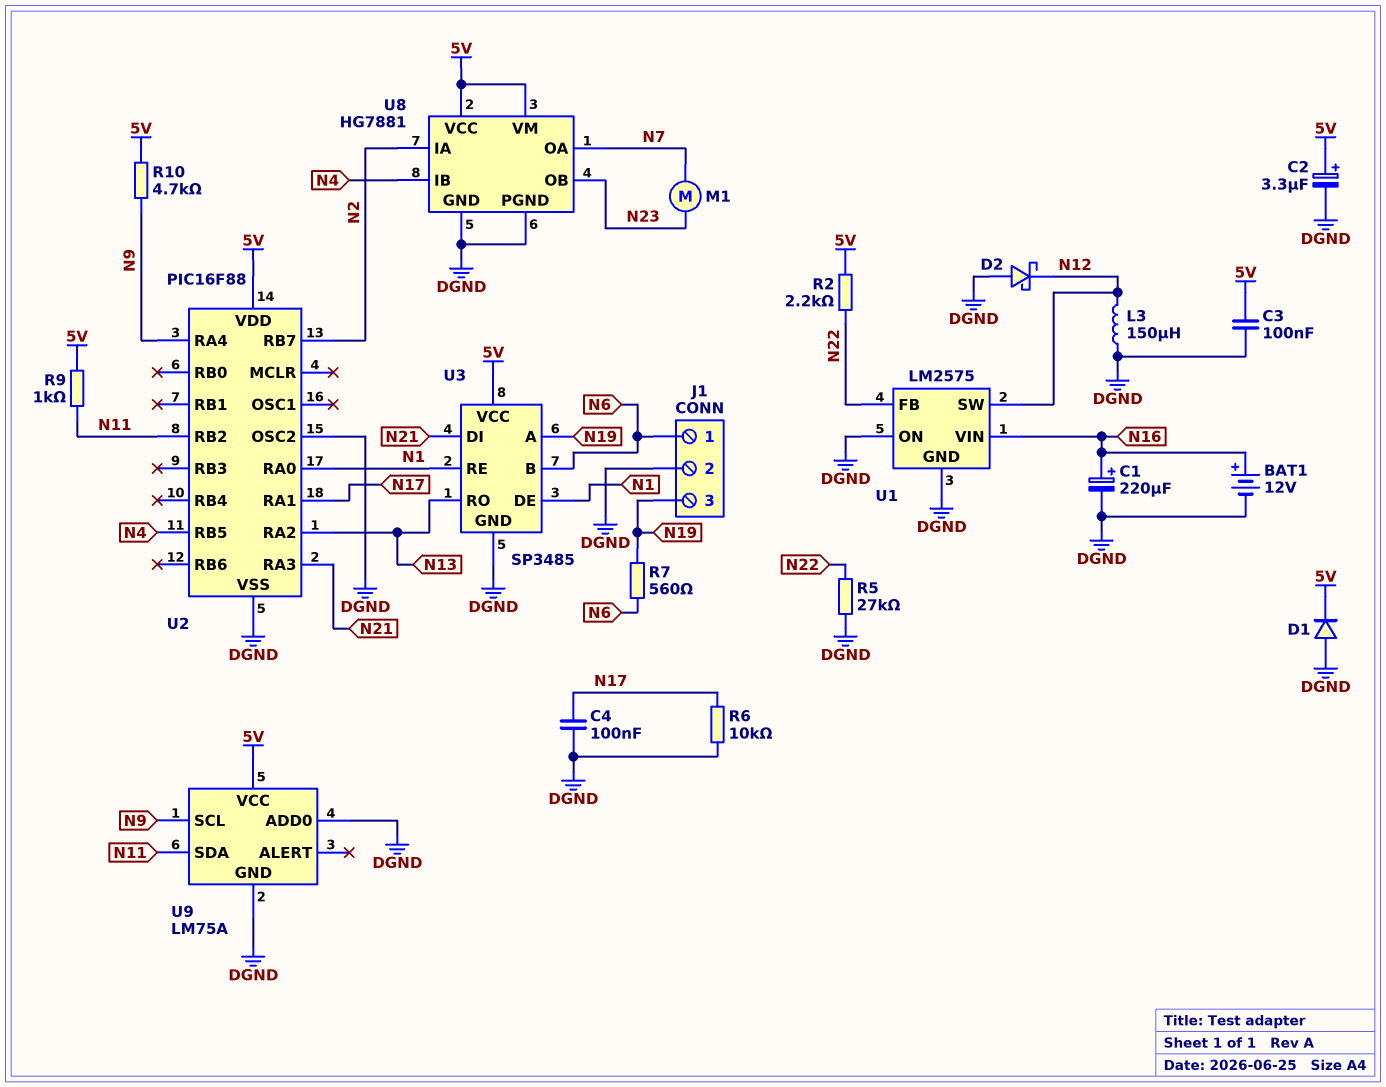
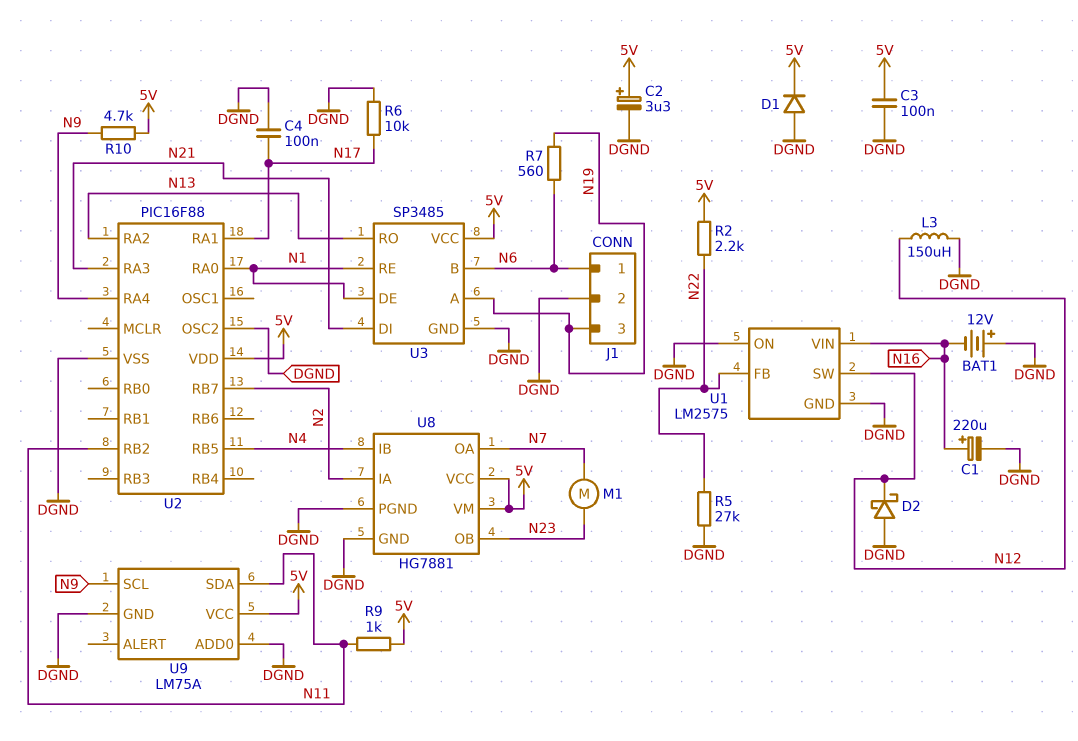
BAT1: 12V (plus N16, minus DGND) -> 12V (plus DGND, minus N16)

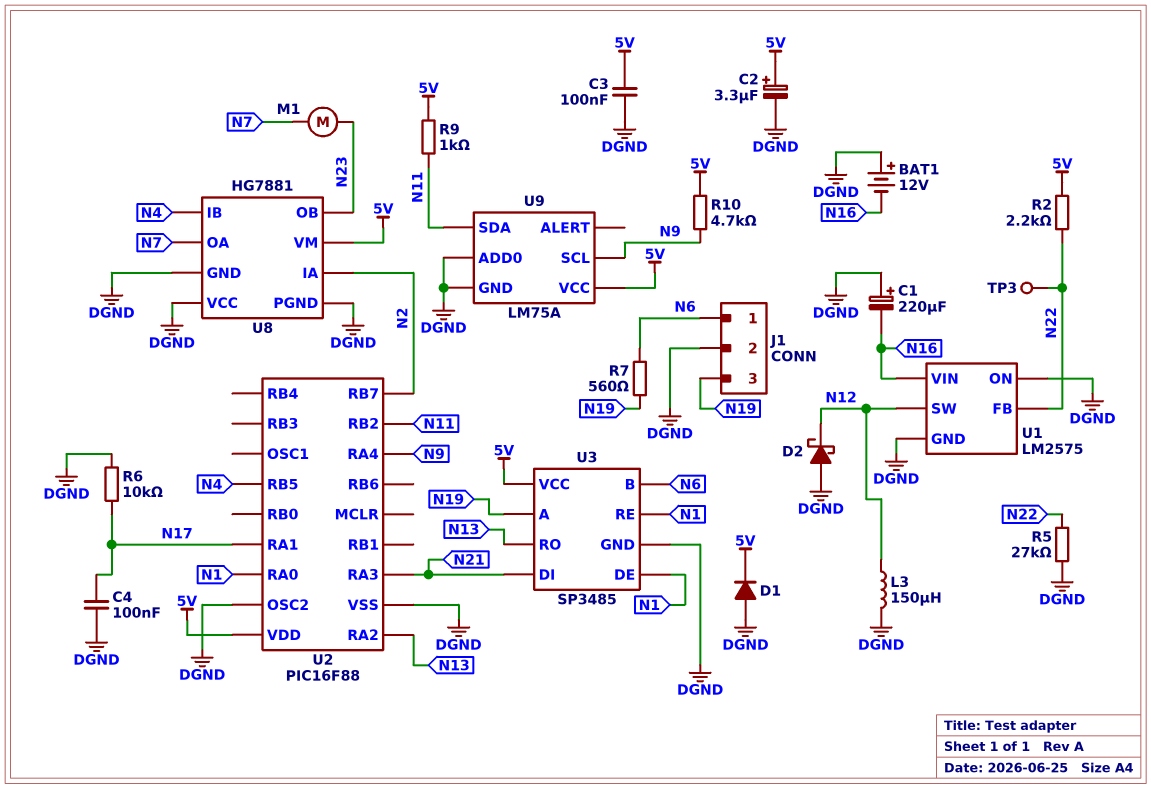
C1: 220uF (plus N16, minus DGND) -> 220uF (plus DGND, minus N16)
TP3: none -> test point (N22)
U8 pin VCC: 5V -> DGND

